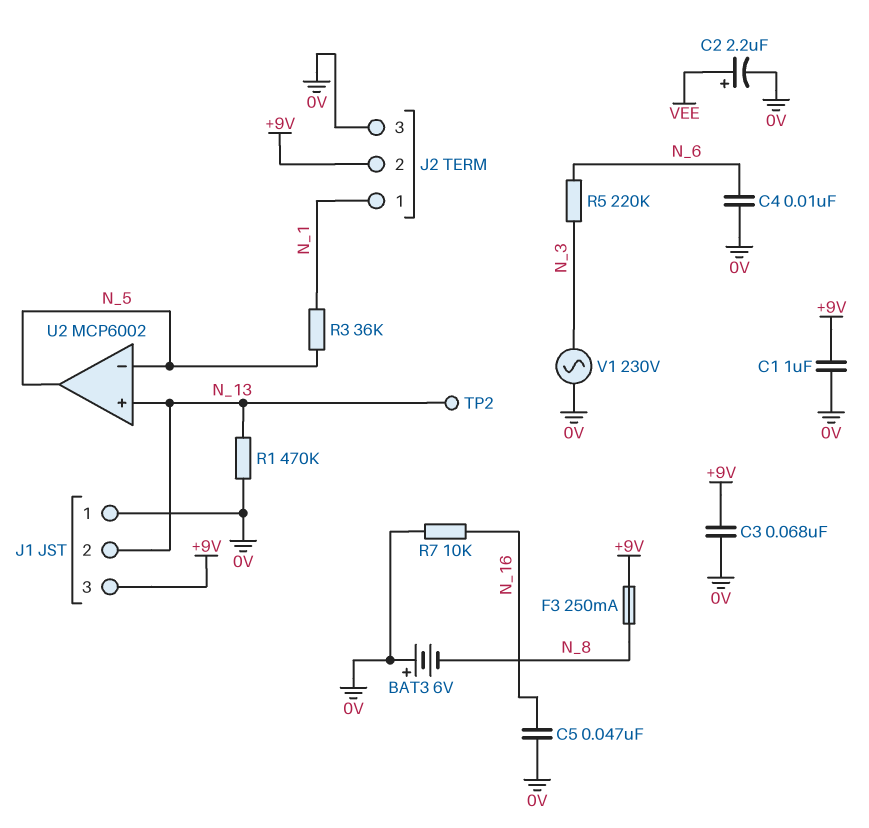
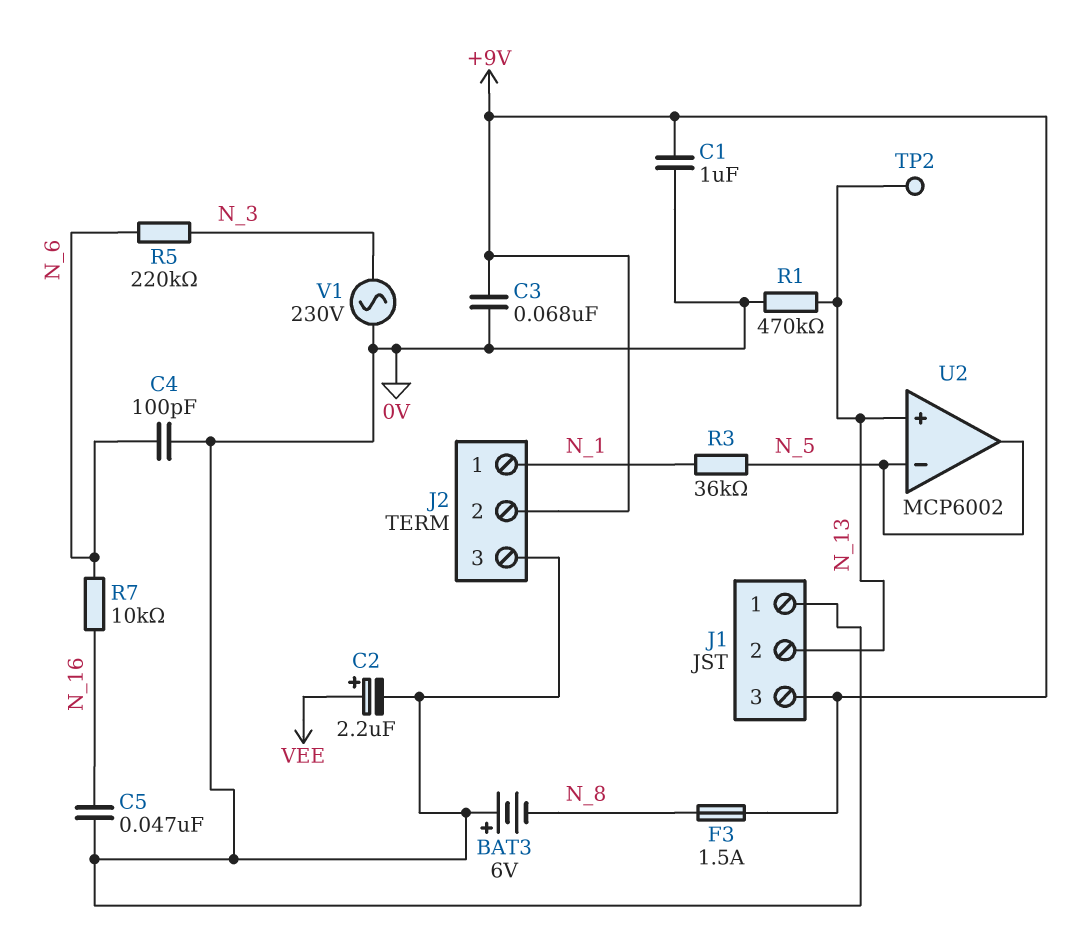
C4: 10nF (0V, N_6) -> 100pF (0V, N_6)
F3: 250mA (+9V, N_8) -> 1.5A (+9V, N_8)
R7: 10k (0V, N_16) -> 10k (N_6, N_16)

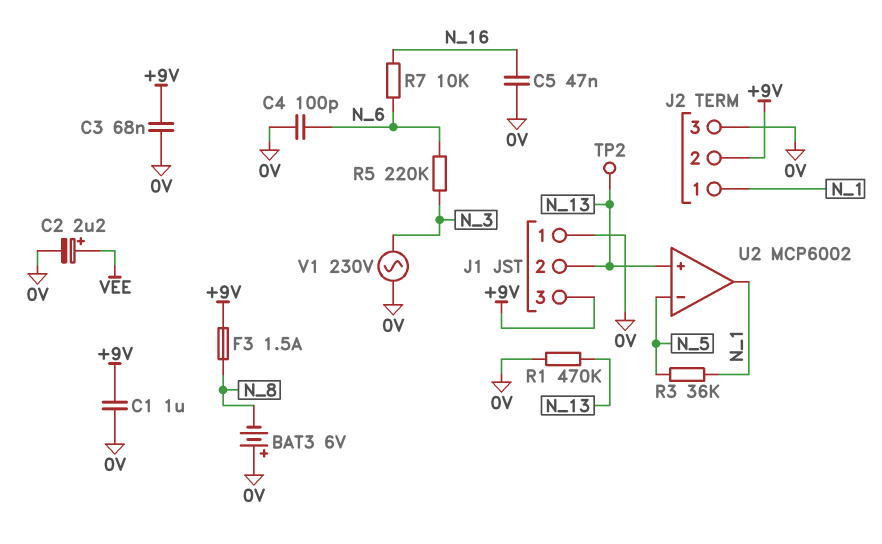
U2 pin out: N_5 -> N_1

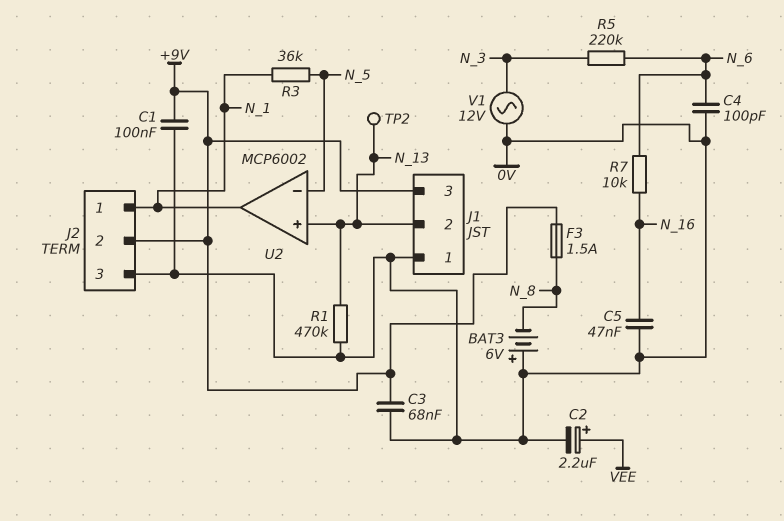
C1: 1uF (+9V, 0V) -> 100nF (+9V, 0V)
V1: AC 230V (0V, N_3) -> AC 12V (0V, N_3)

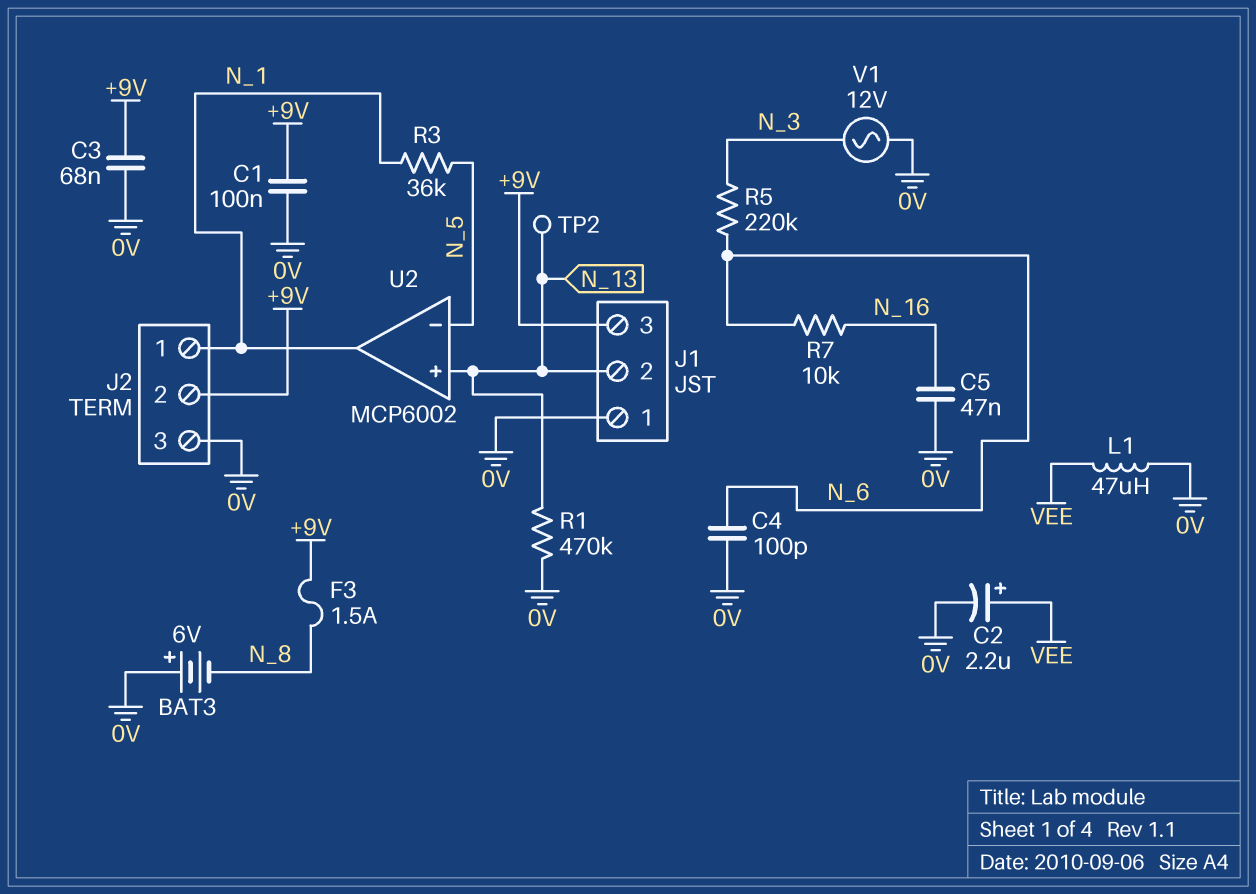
L1: none -> 47uH (0V, VEE)

